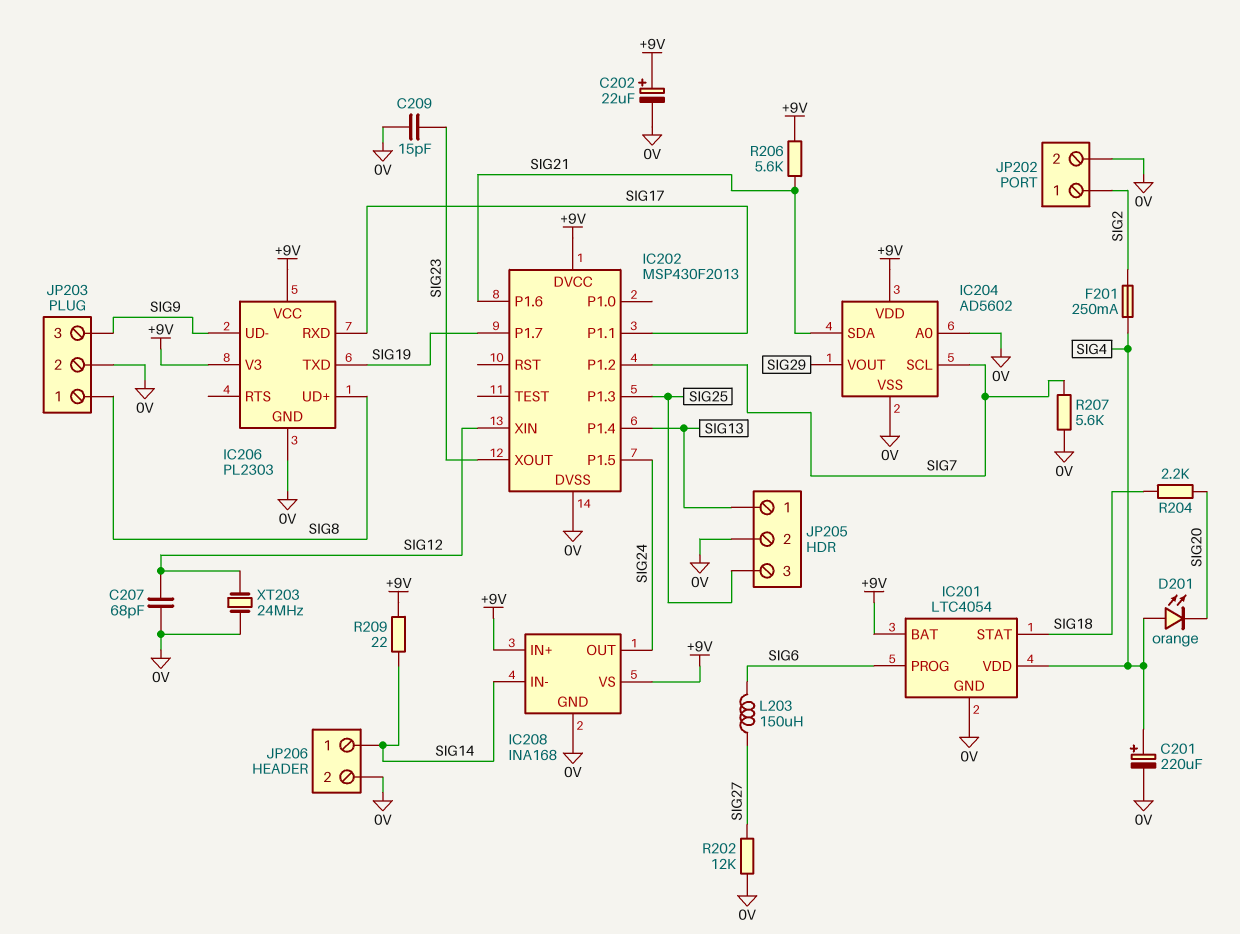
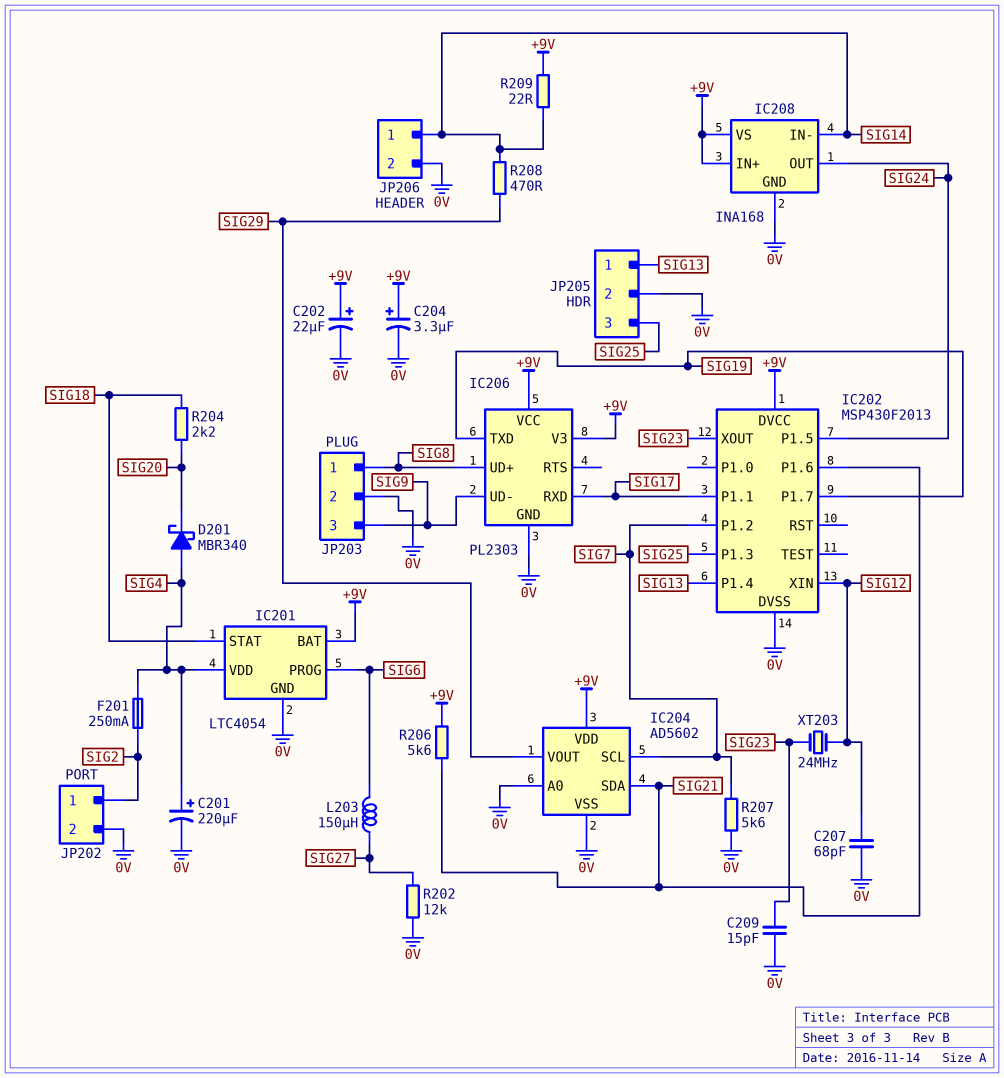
C204: none -> 3.3uF (plus +9V, minus 0V)
D201: LED orange (A SIG4, K SIG20) -> schottky MBR340 (A SIG4, K SIG20)
R208: none -> 470 (SIG14, SIG29)
XT203: 24MHz (0V, SIG12) -> 24MHz (SIG12, SIG23)

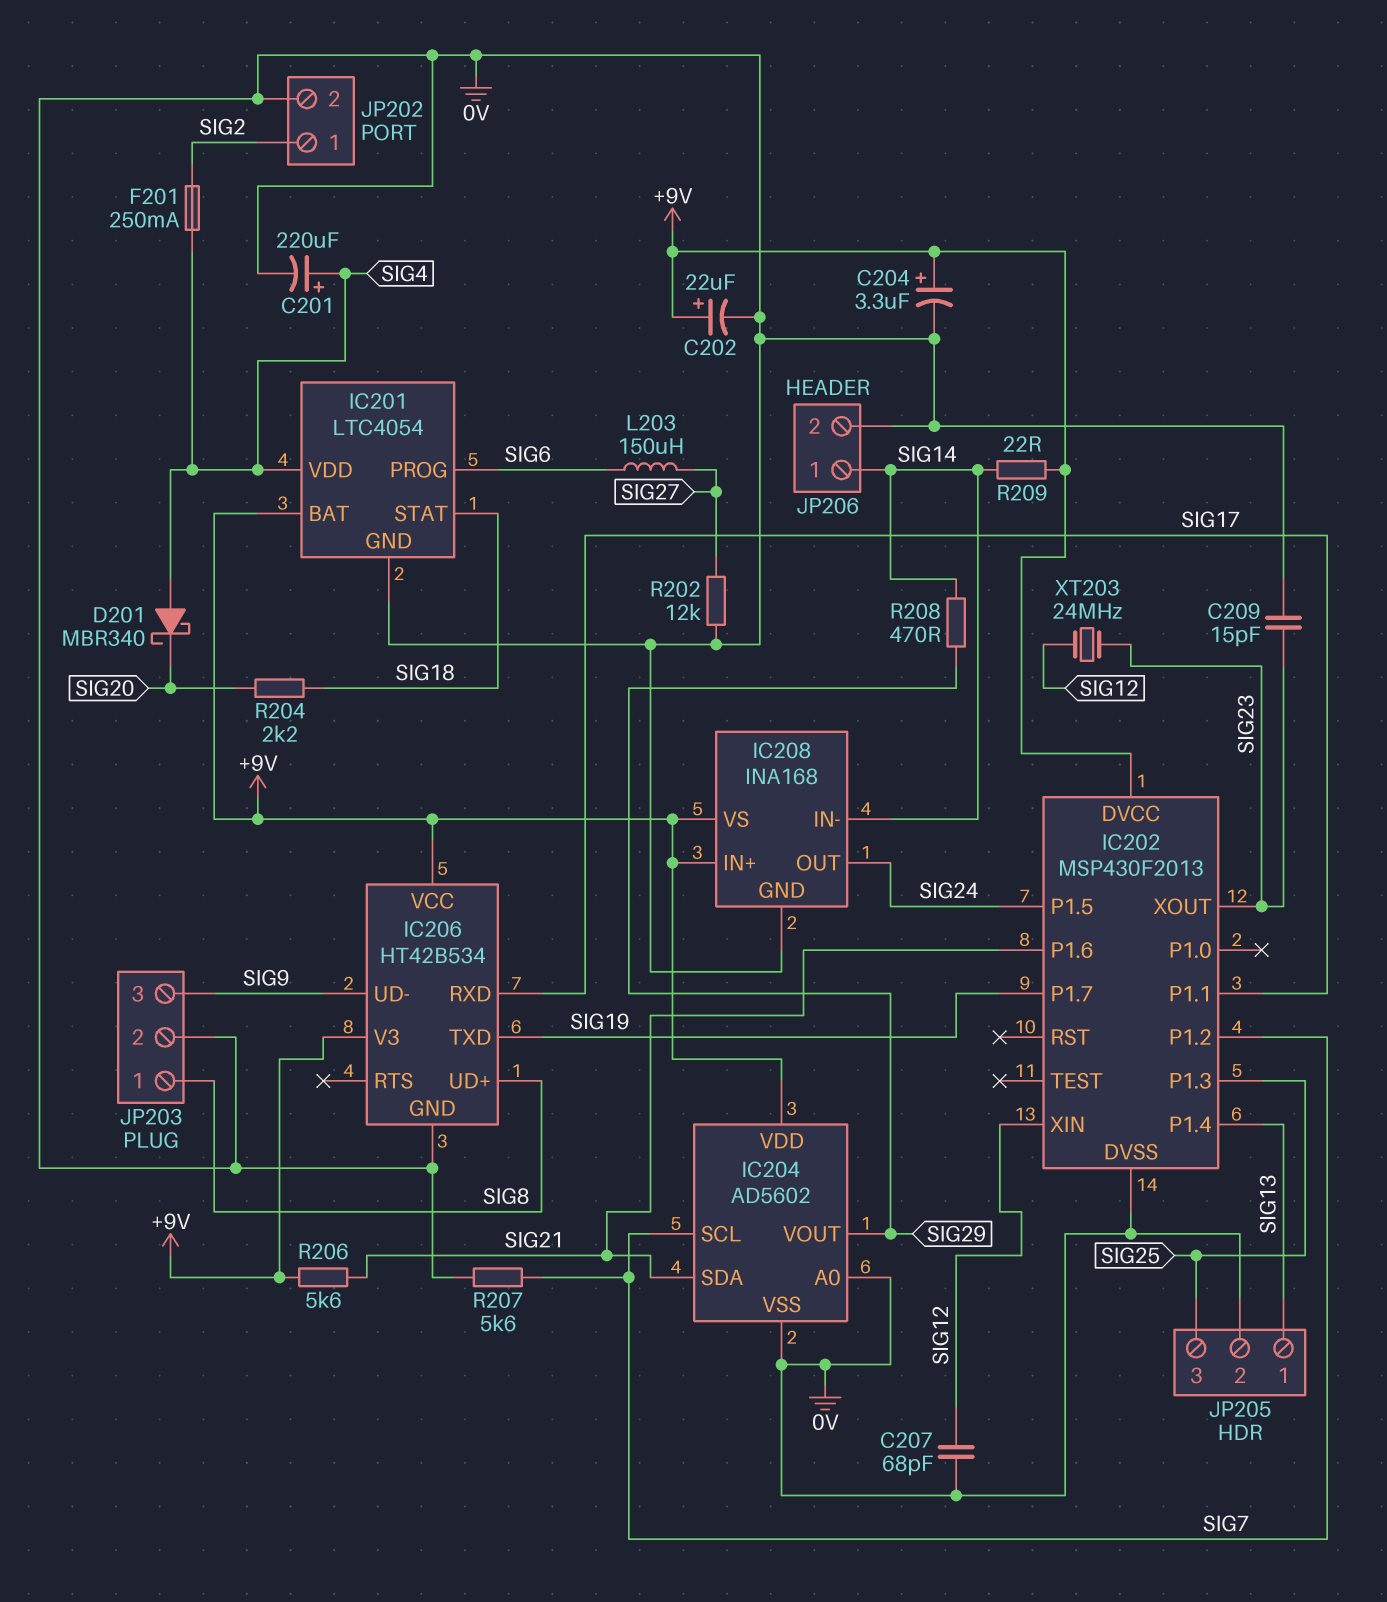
IC206: PL2303 -> HT42B534

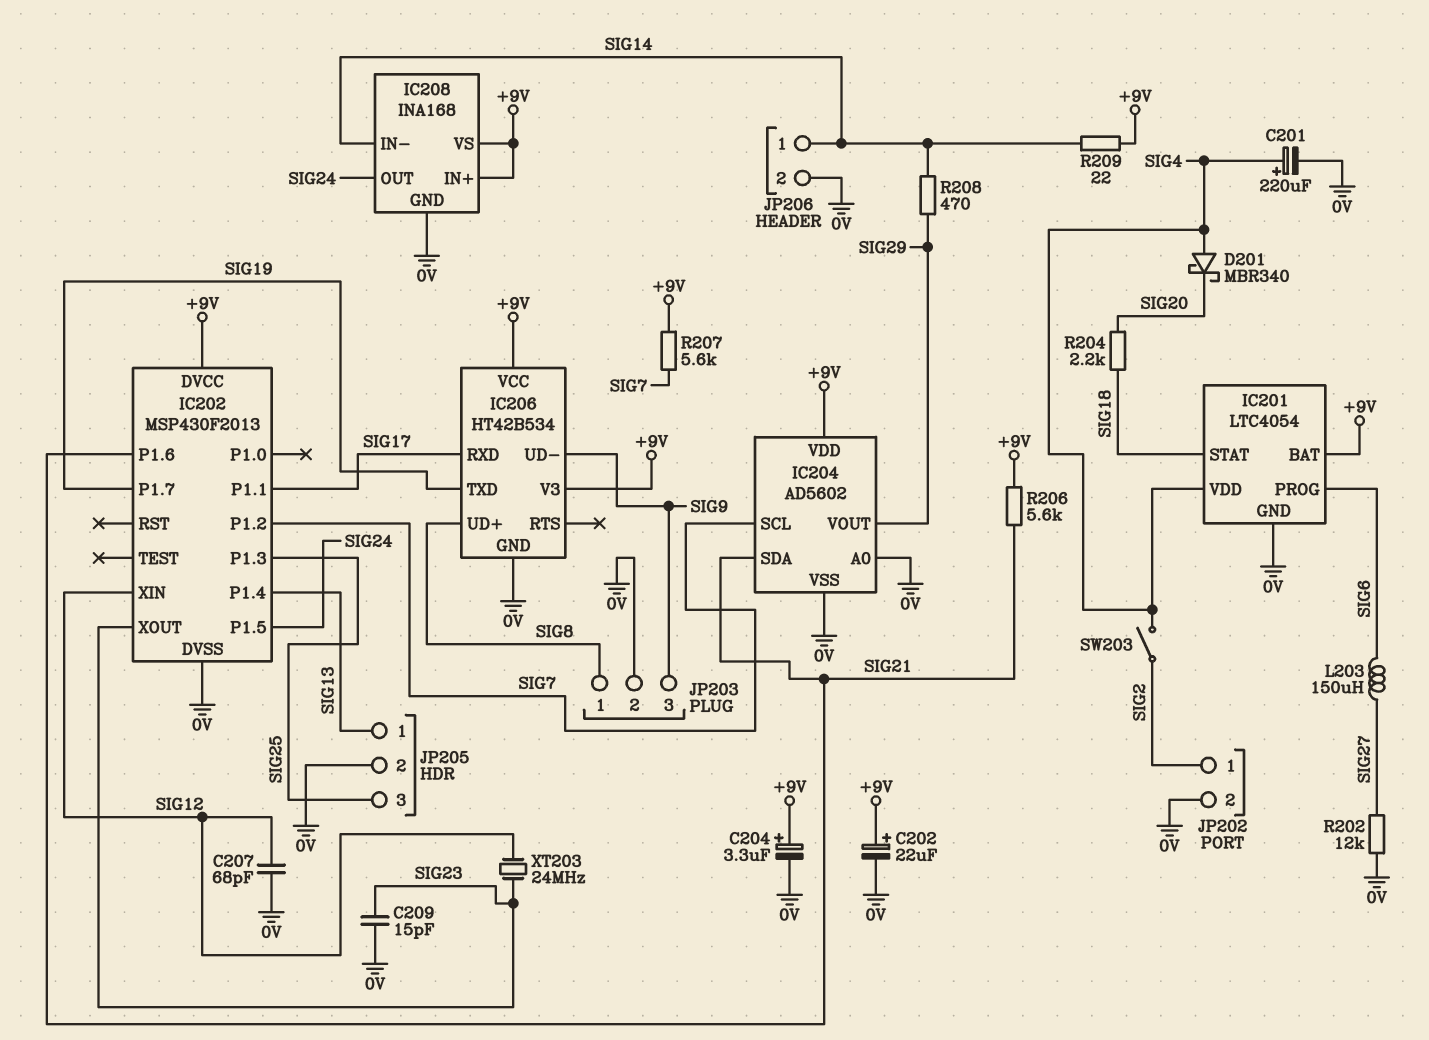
F201: 250mA (SIG2, SIG4) -> none
R207: 5.6k (0V, SIG7) -> 5.6k (+9V, SIG7)
SW203: none -> switch (SIG2, SIG4)

